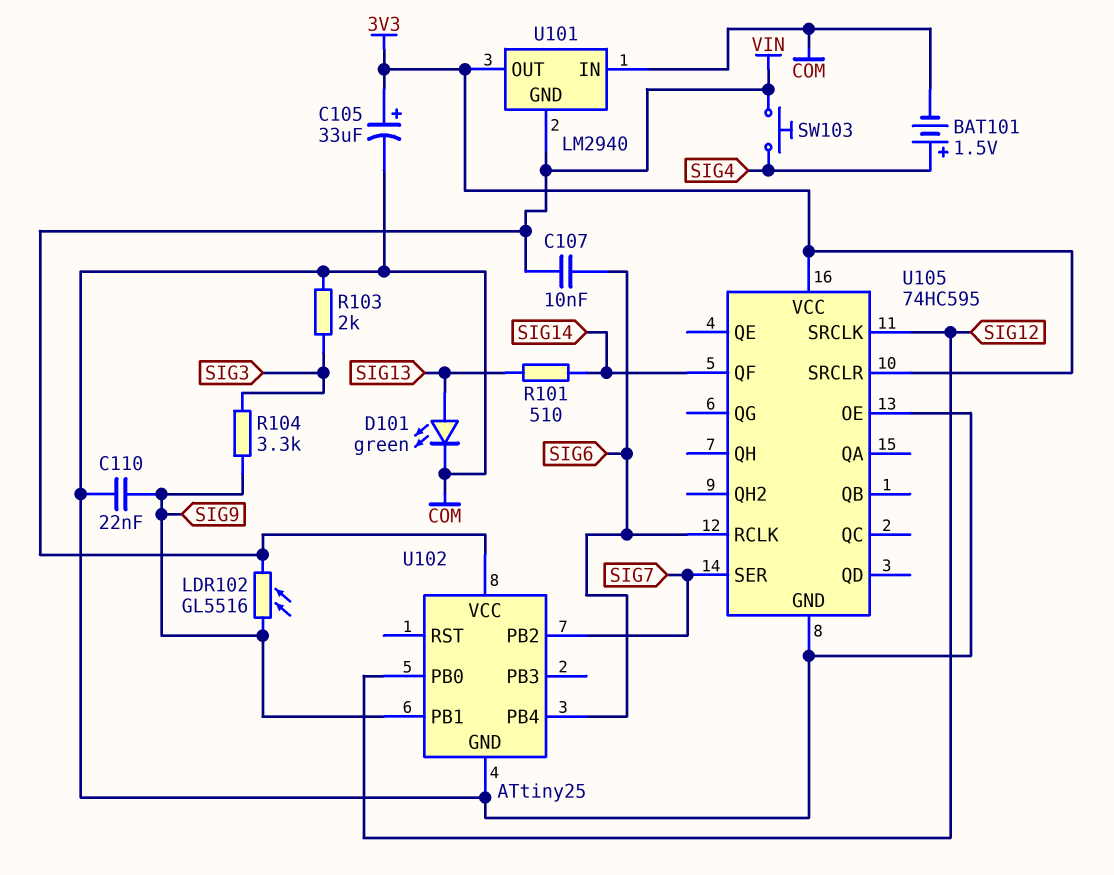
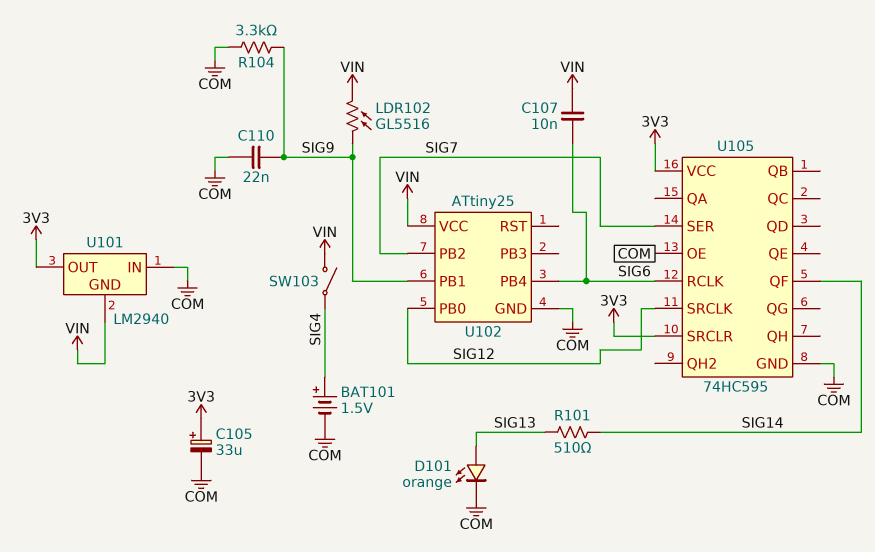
D101: LED green (A SIG13, K COM) -> LED orange (A SIG13, K COM)
R103: 2k (COM, SIG3) -> none
R104: 3.3k (SIG3, SIG9) -> 3.3k (COM, SIG9)
SW103: button (SIG4, VIN) -> switch (SIG4, VIN)

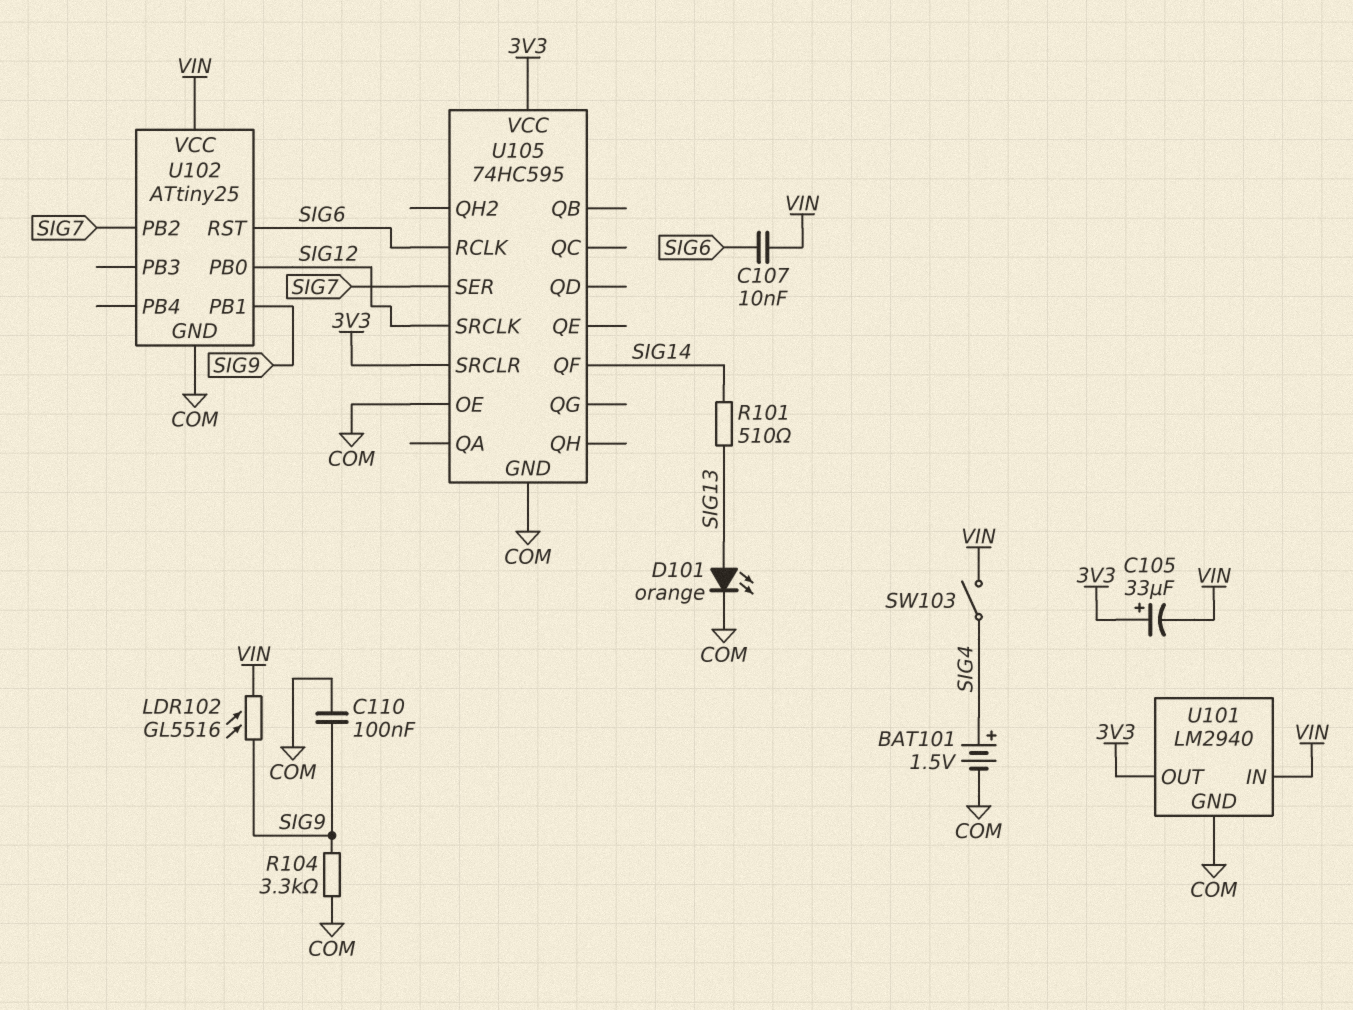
C105: 33uF (plus 3V3, minus COM) -> 33uF (plus 3V3, minus VIN)
C110: 22nF (COM, SIG9) -> 100nF (COM, SIG9)
U101 pin GND: VIN -> COM
U101 pin IN: COM -> VIN
U102 pin PB4: SIG6 -> none
U102 pin RST: none -> SIG6

